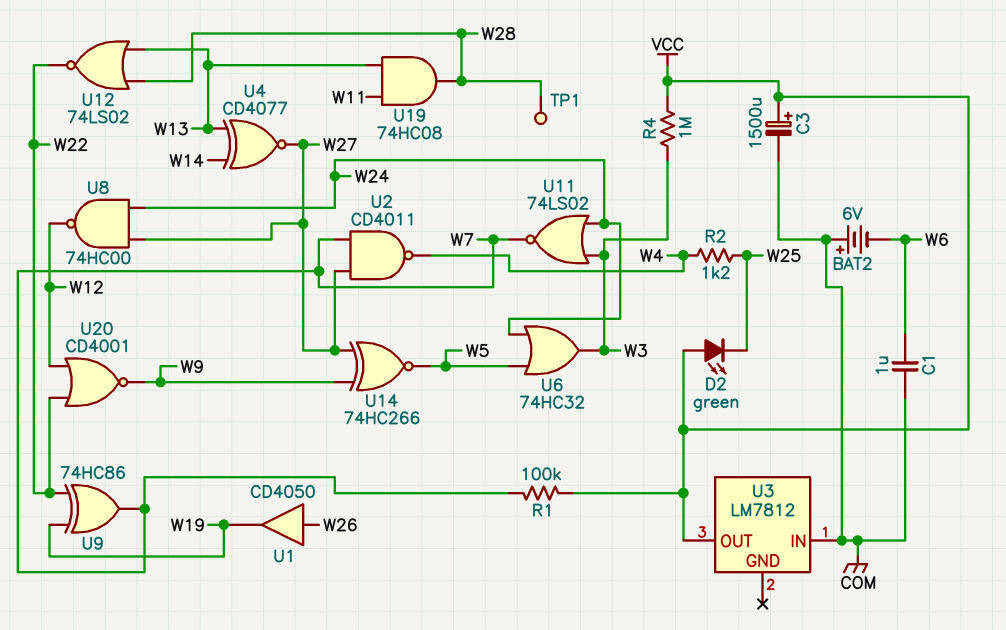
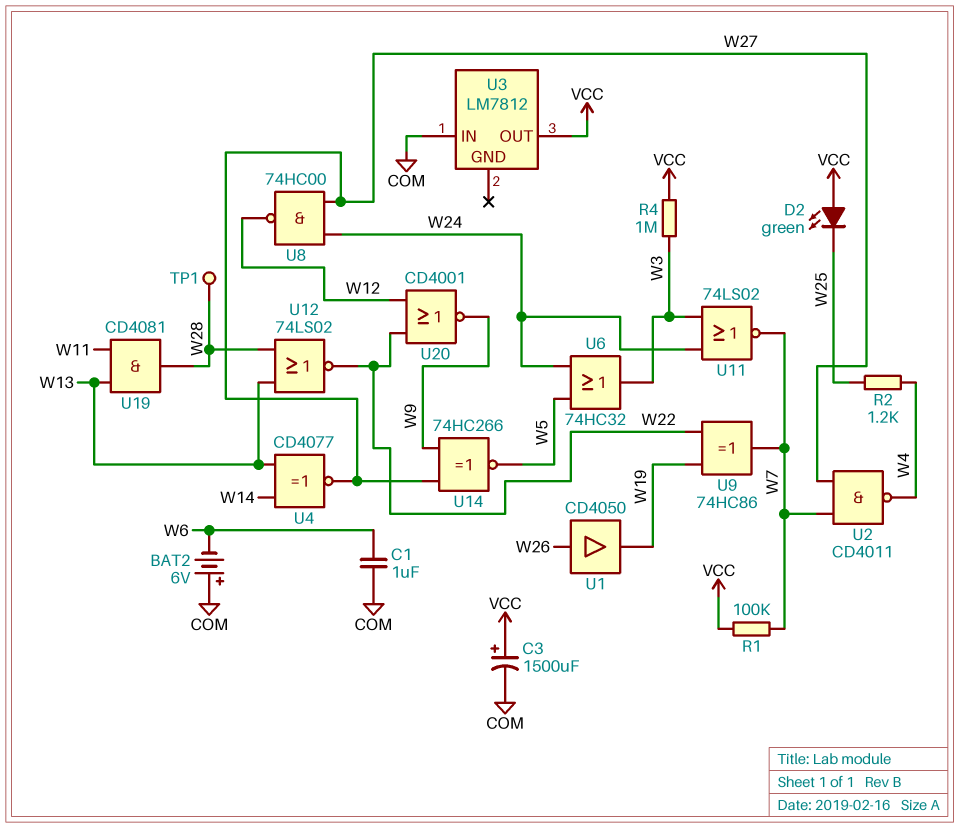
U19: AND 74HC08 (in W11, in W13, out W28) -> AND CD4081 (in W11, in W13, out W28)

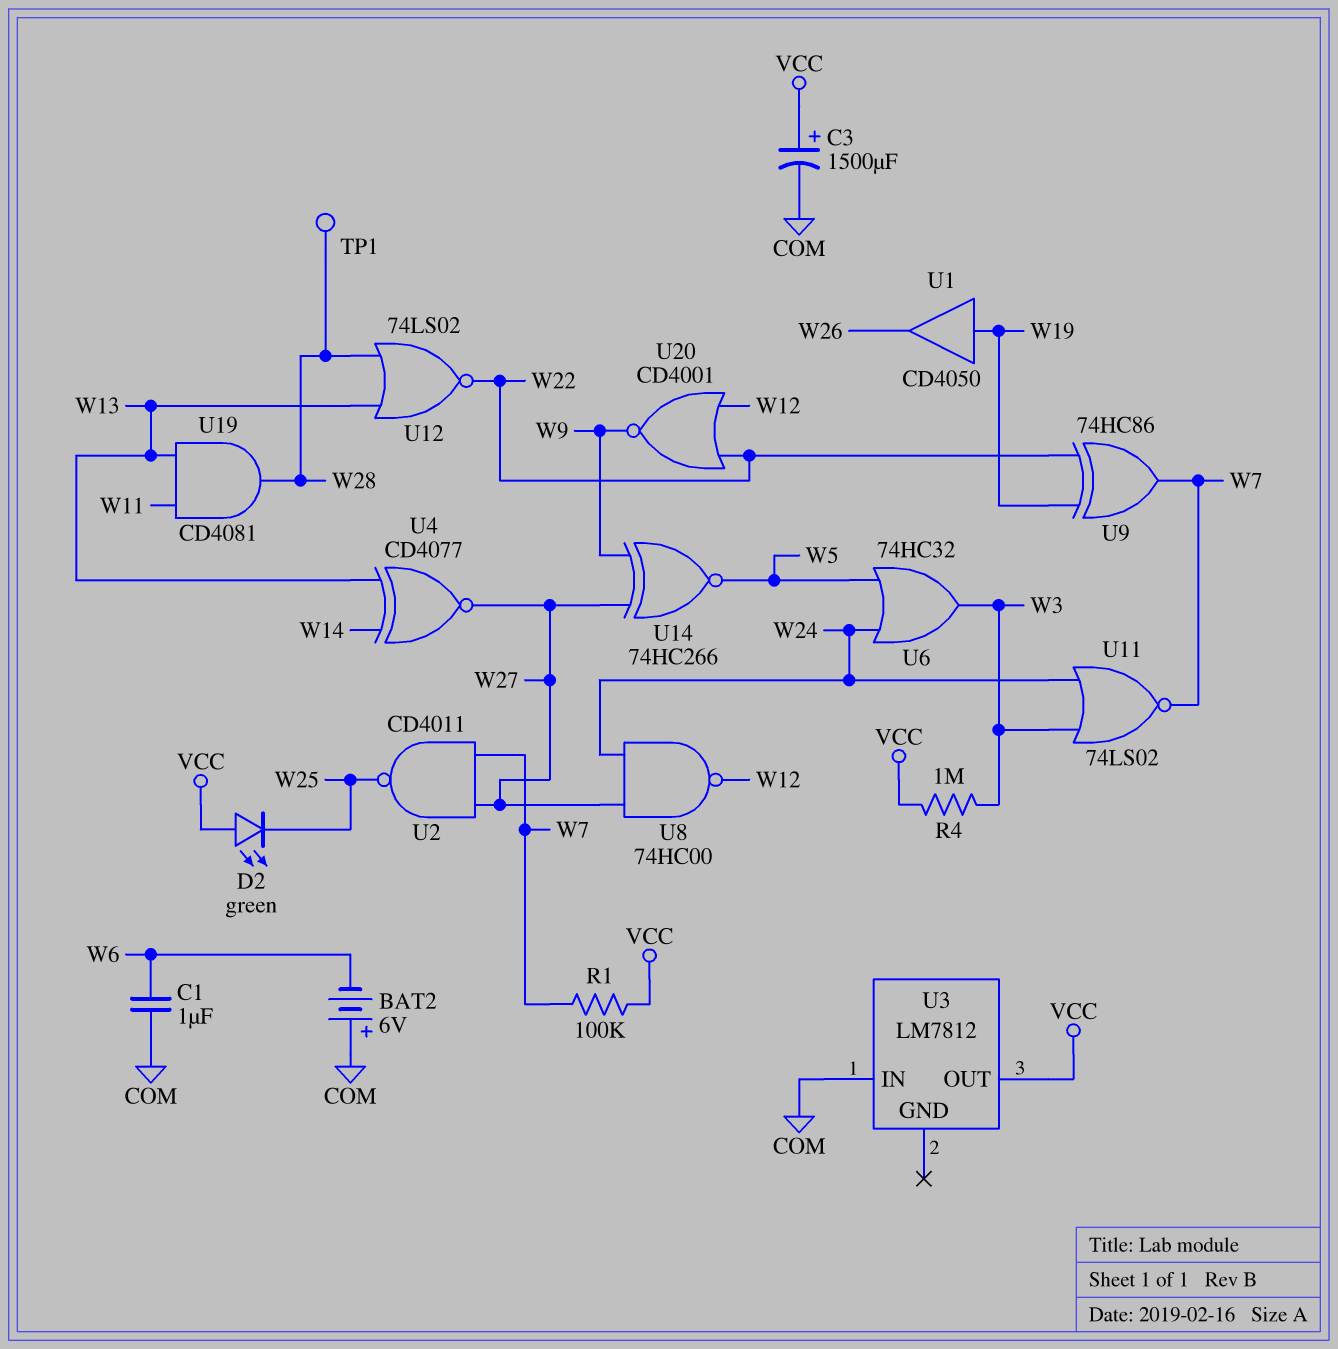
R2: 1.2k (W4, W25) -> none
U1: buffer CD4050 (in W26, out W19) -> buffer CD4050 (in W19, out W26)
U2: NAND CD4011 (in W7, in W27, out W4) -> NAND CD4011 (in W7, in W27, out W25)

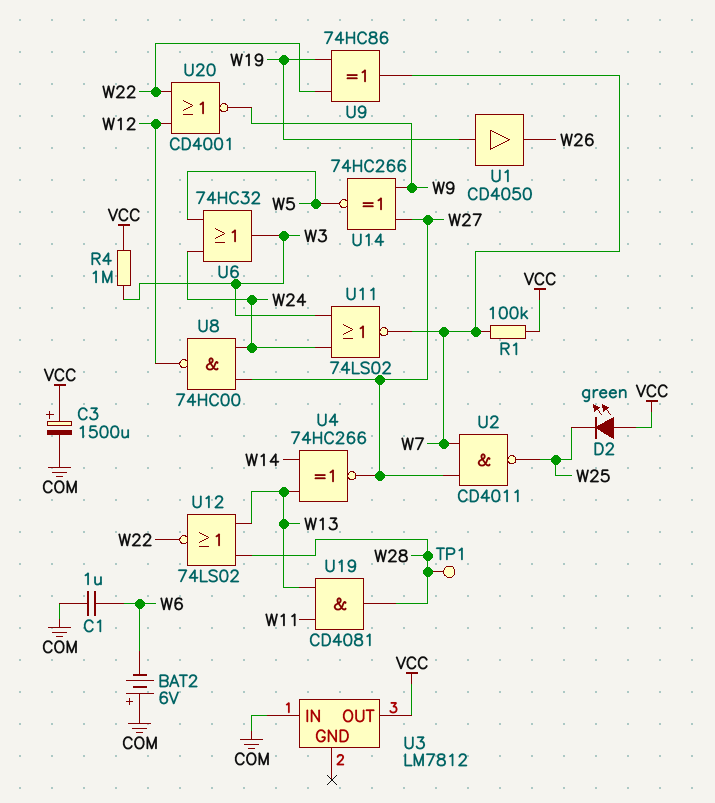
U4: XNOR CD4077 (in W13, in W14, out W27) -> XNOR 74HC266 (in W13, in W14, out W27)

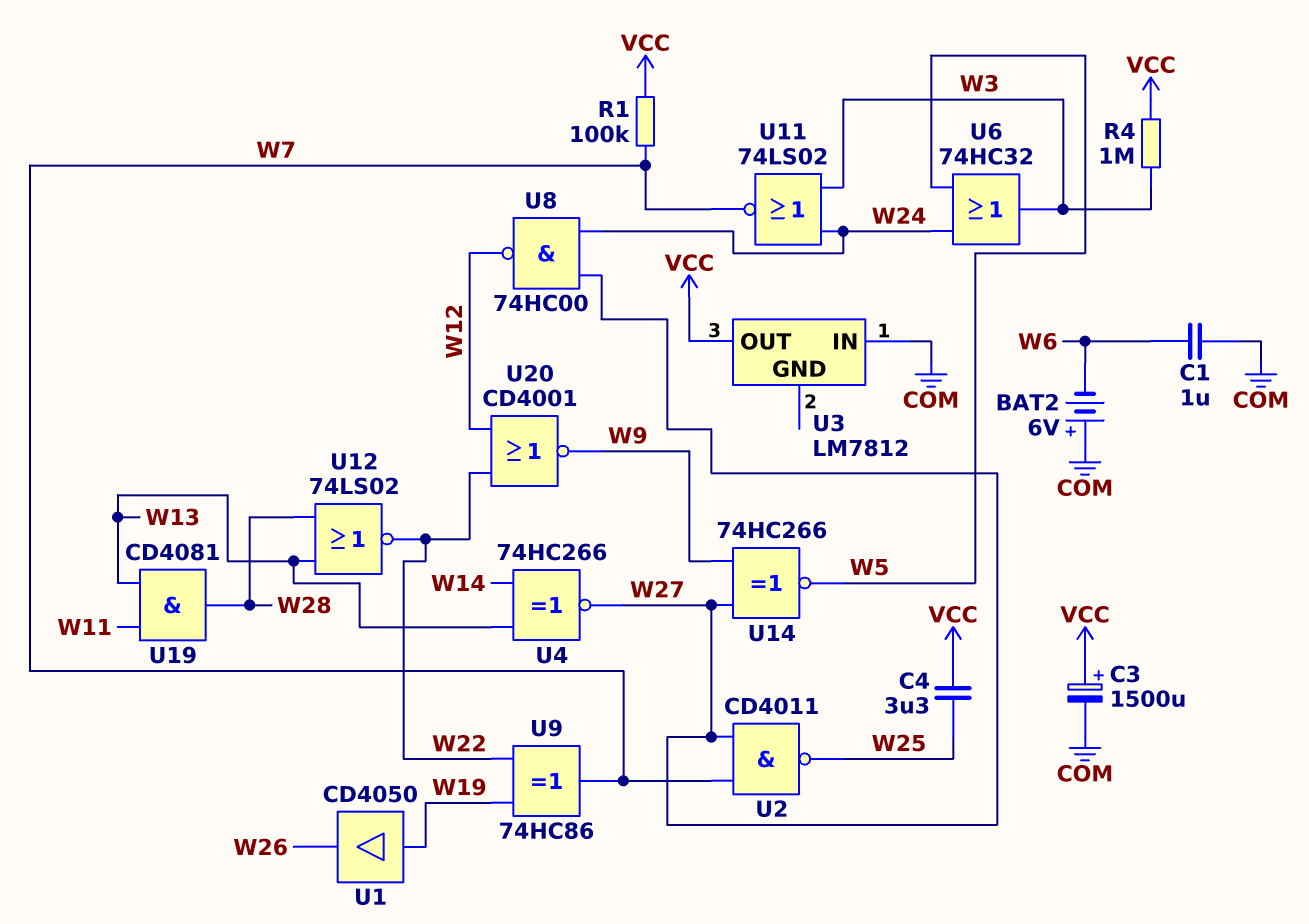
C4: none -> 3.3uF (VCC, W25)
D2: LED green (A VCC, K W25) -> none
TP1: test point (W28) -> none

